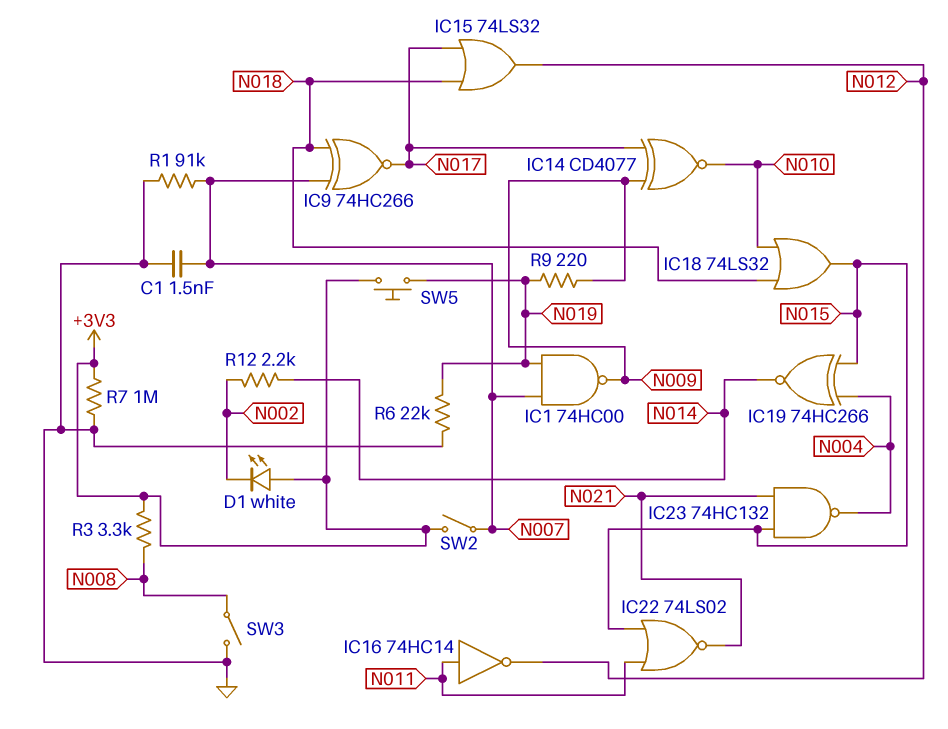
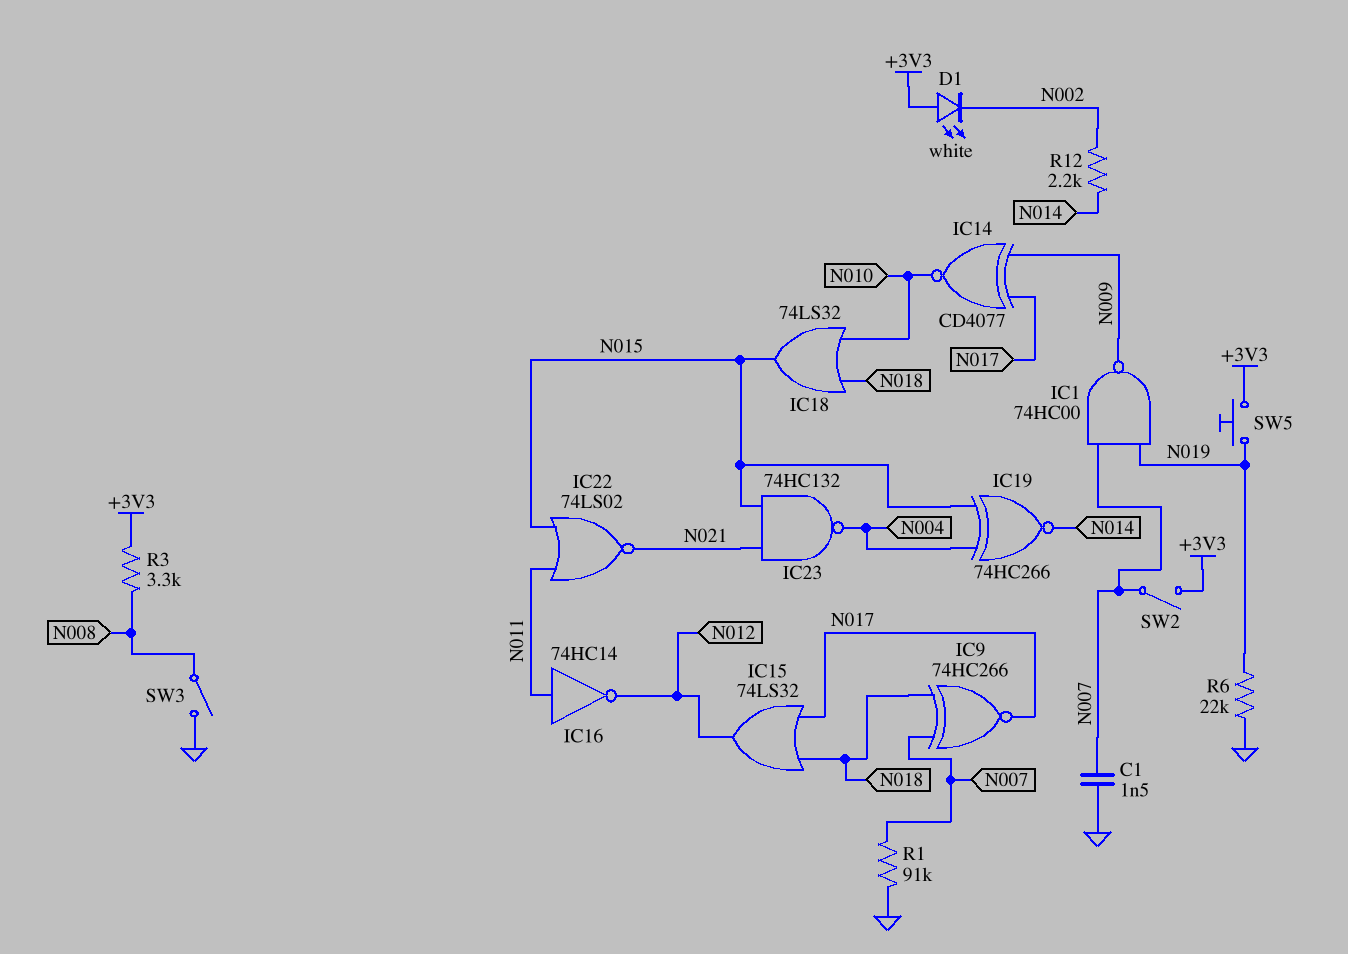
R7: 1M (+3V3, GND) -> none
R9: 220 (N009, N019) -> none

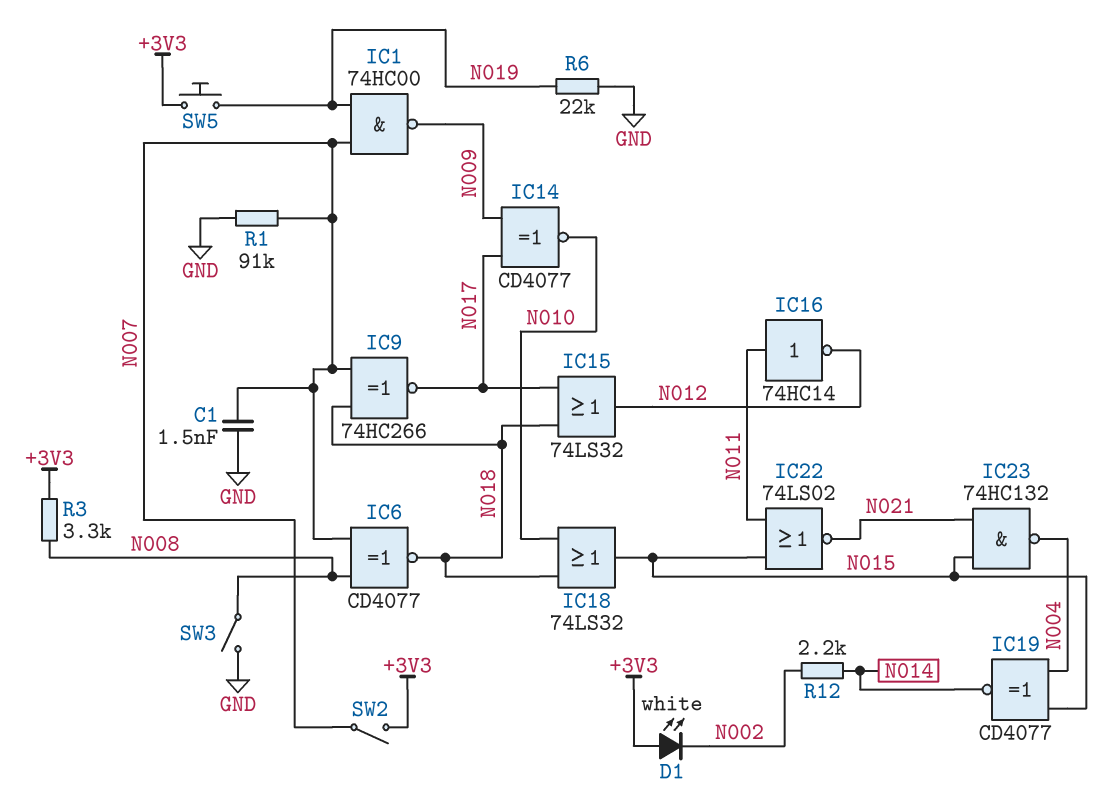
IC6: none -> XNOR CD4077 (in N007, in N008, out N018)
IC19: XNOR 74HC266 (in N004, in N015, out N014) -> XNOR CD4077 (in N004, in N015, out N014)

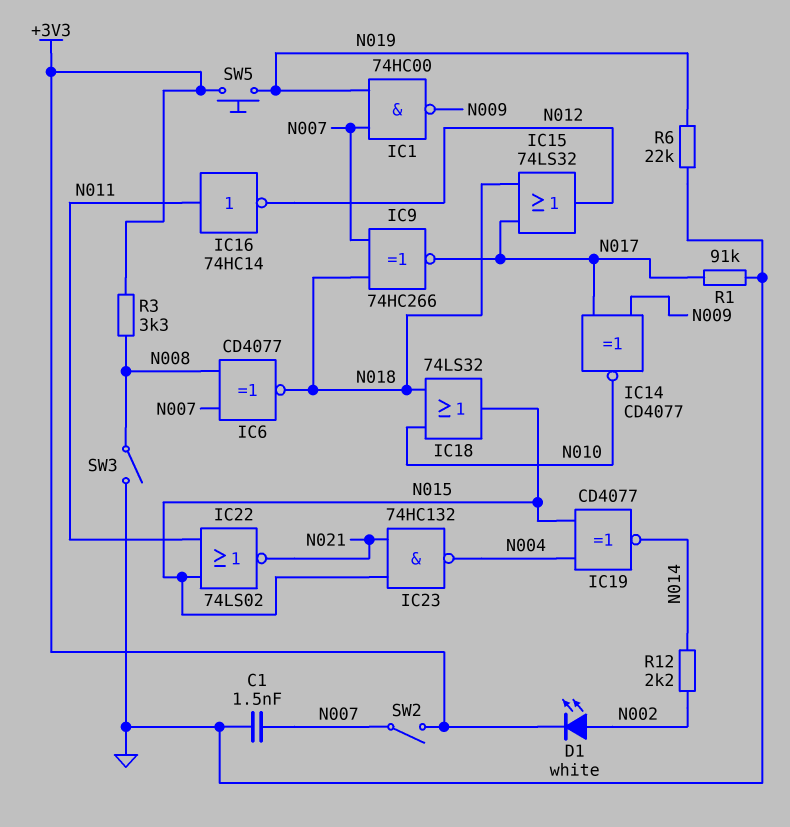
D1: LED white (A +3V3, K N002) -> LED white (A N002, K +3V3)
R1: 91k (GND, N007) -> 91k (GND, N017)

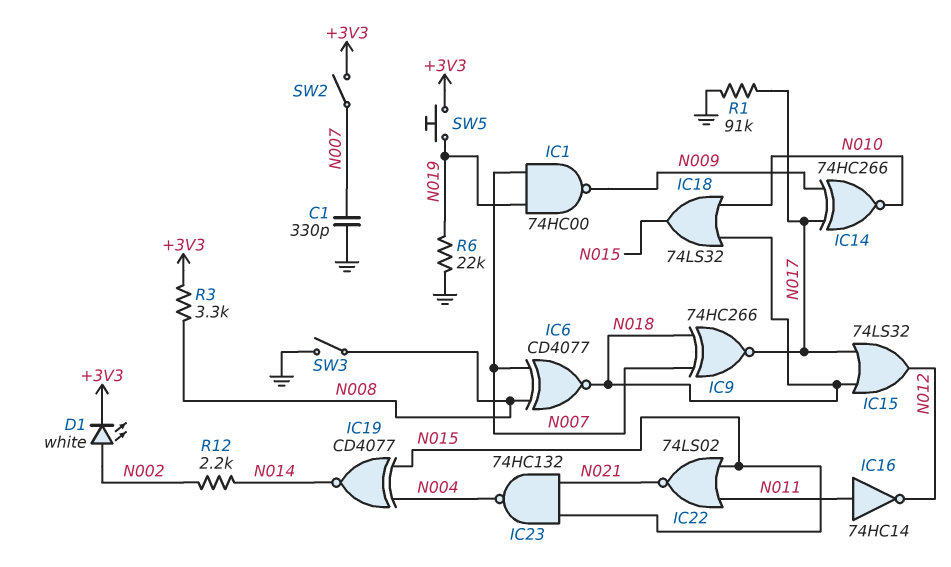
C1: 1.5nF (GND, N007) -> 330pF (GND, N007)
IC14: XNOR CD4077 (in N009, in N017, out N010) -> XNOR 74HC266 (in N009, in N017, out N010)

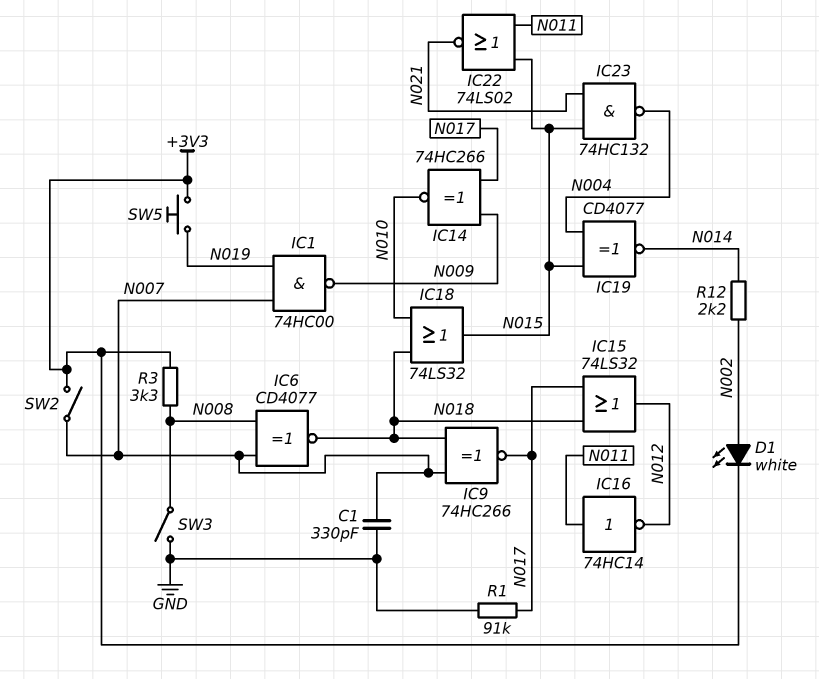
R6: 22k (GND, N019) -> none

